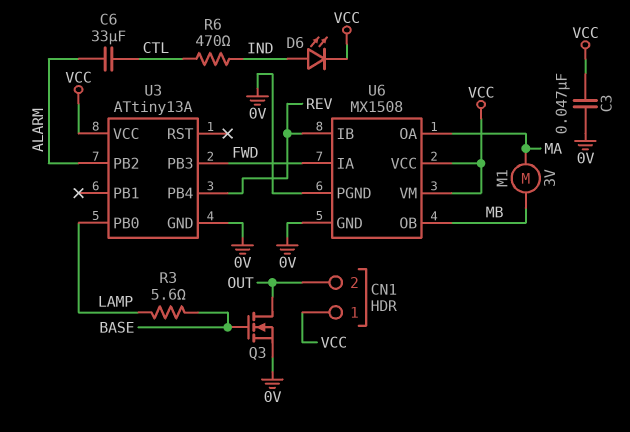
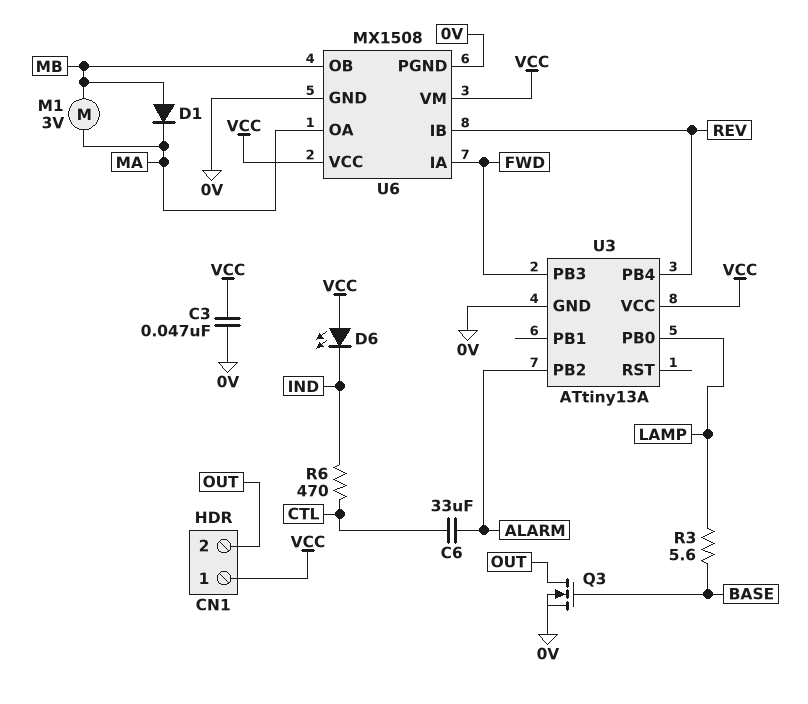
D1: none -> diode (A MB, K MA)
D6: LED (A IND, K VCC) -> LED (A VCC, K IND)

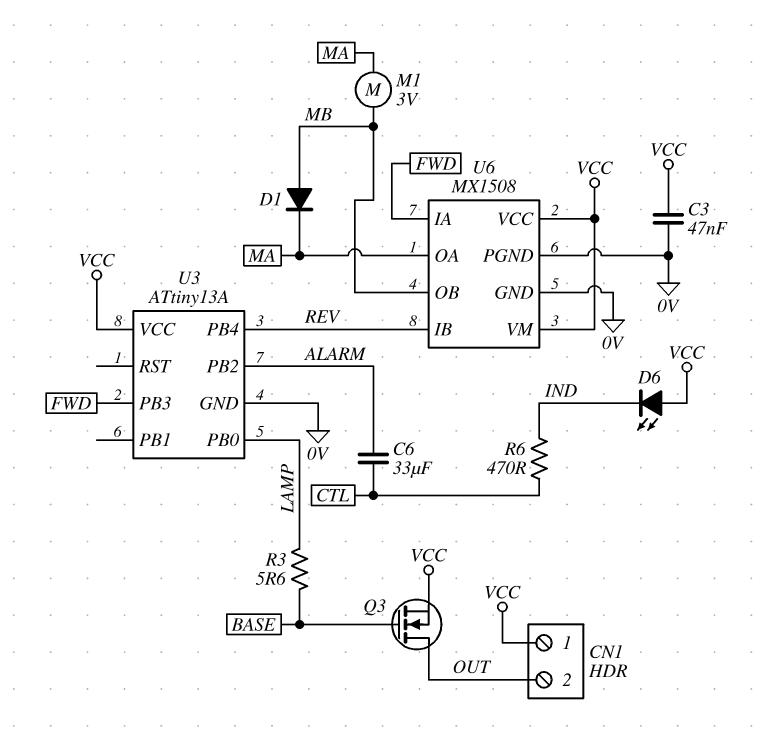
Q3: NMOS (G BASE, D OUT, S 0V) -> NMOS (G BASE, D OUT, S VCC)

